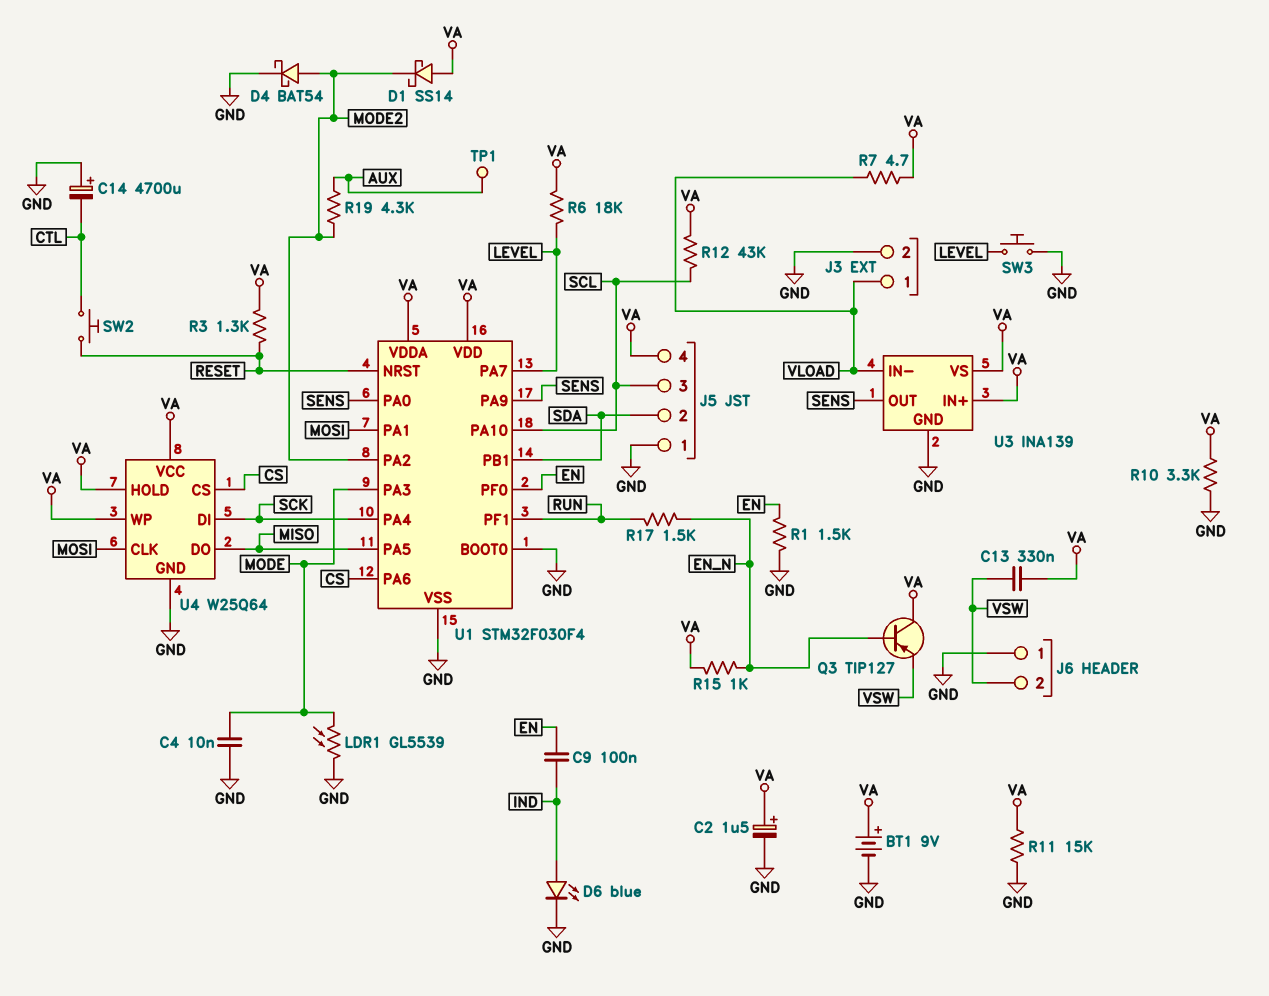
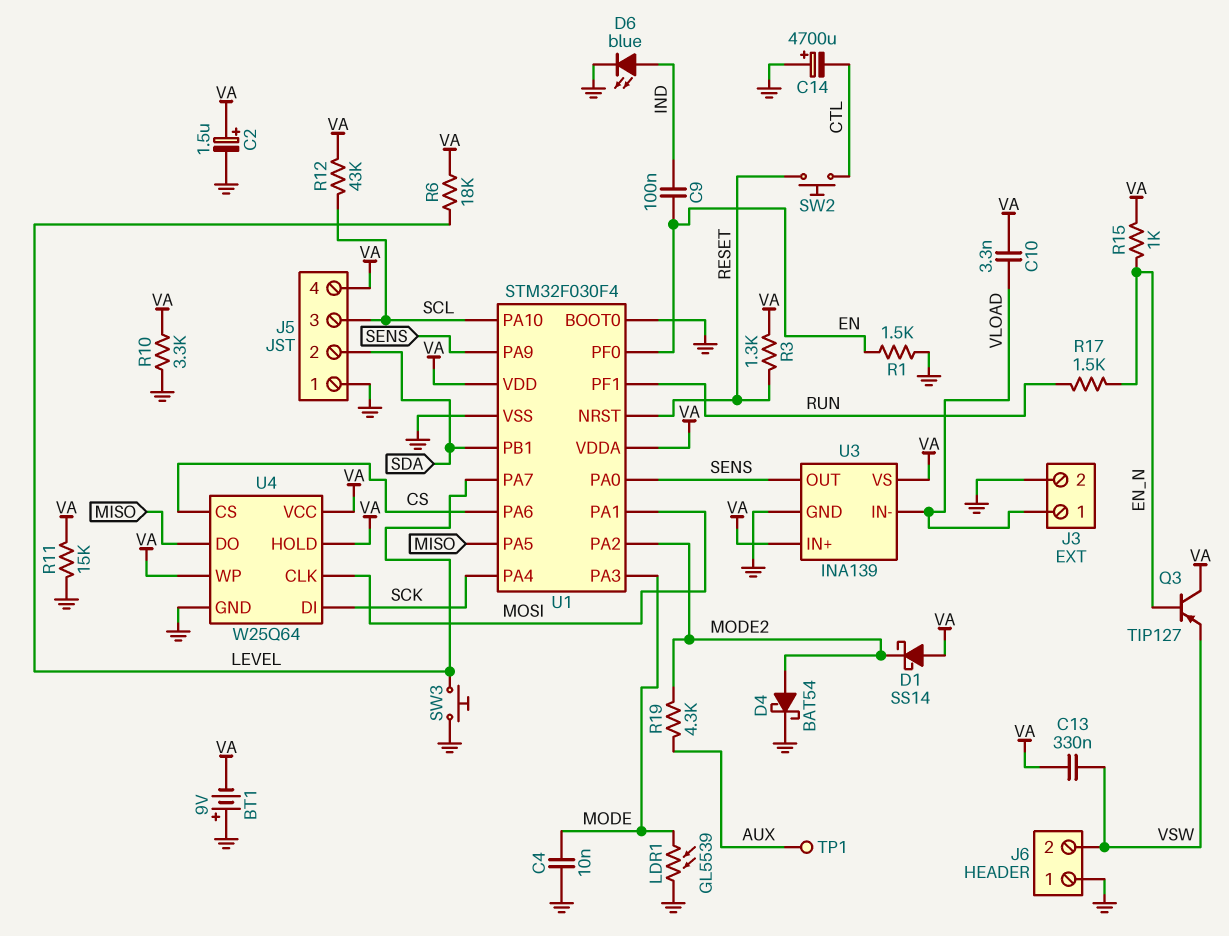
BT1: 9V (plus VA, minus GND) -> 9V (plus GND, minus VA)
C10: none -> 3.3nF (VA, VLOAD)
R7: 4.7 (VA, VLOAD) -> none

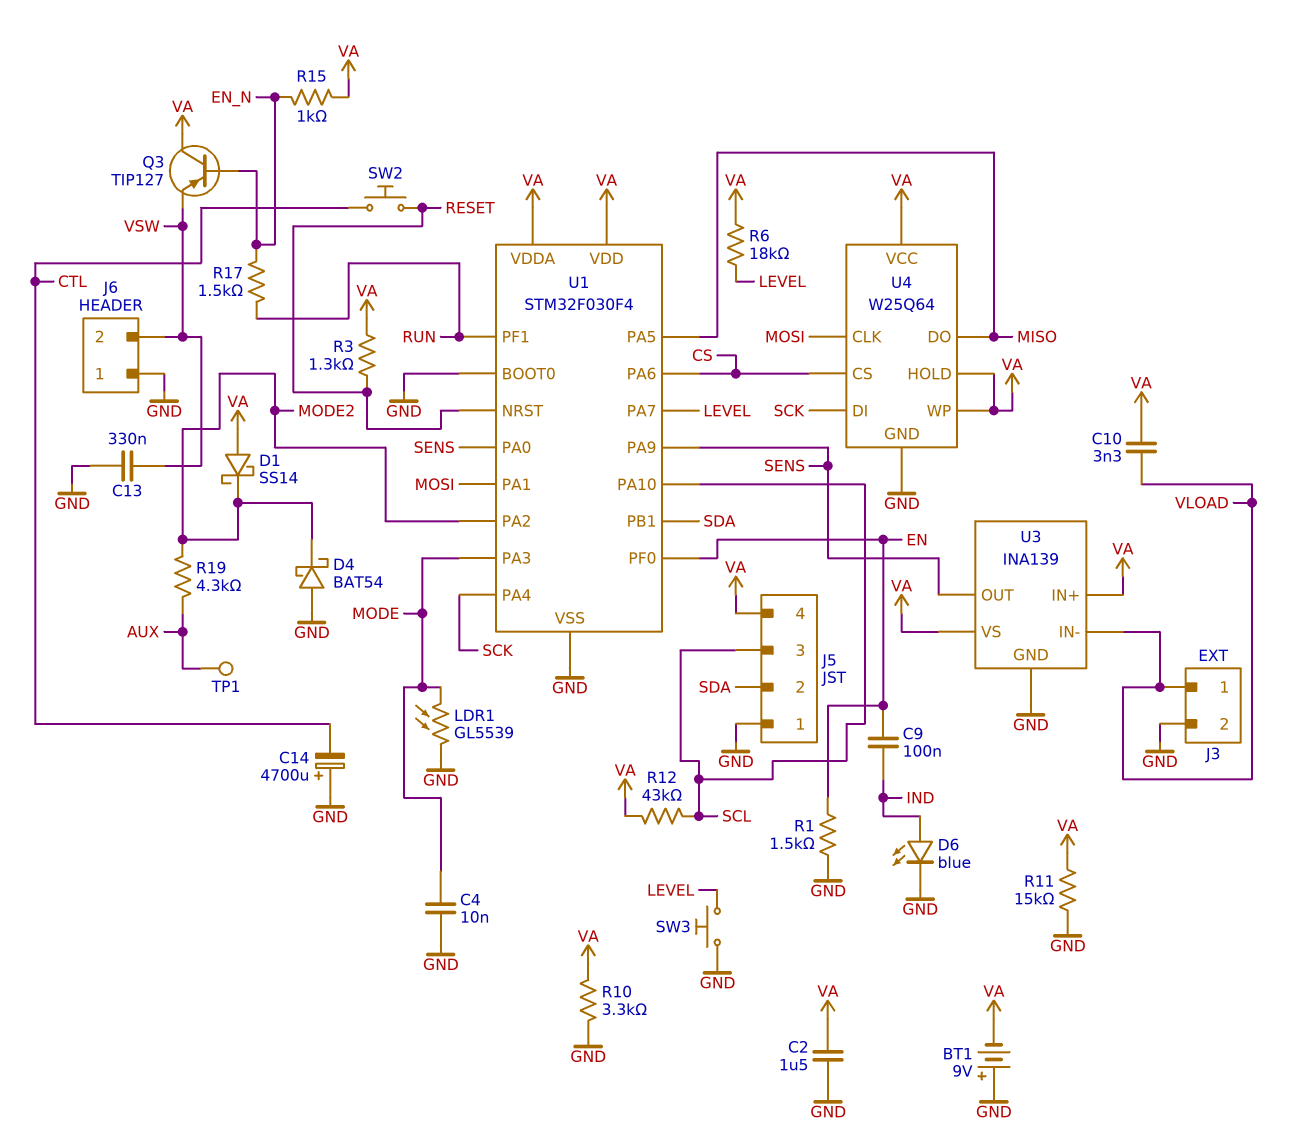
C2: 1.5uF (plus VA, minus GND) -> 1.5uF (GND, VA)
C13: 330nF (VA, VSW) -> 330nF (GND, VSW)
D4: schottky BAT54 (A MODE2, K GND) -> schottky BAT54 (A GND, K MODE2)

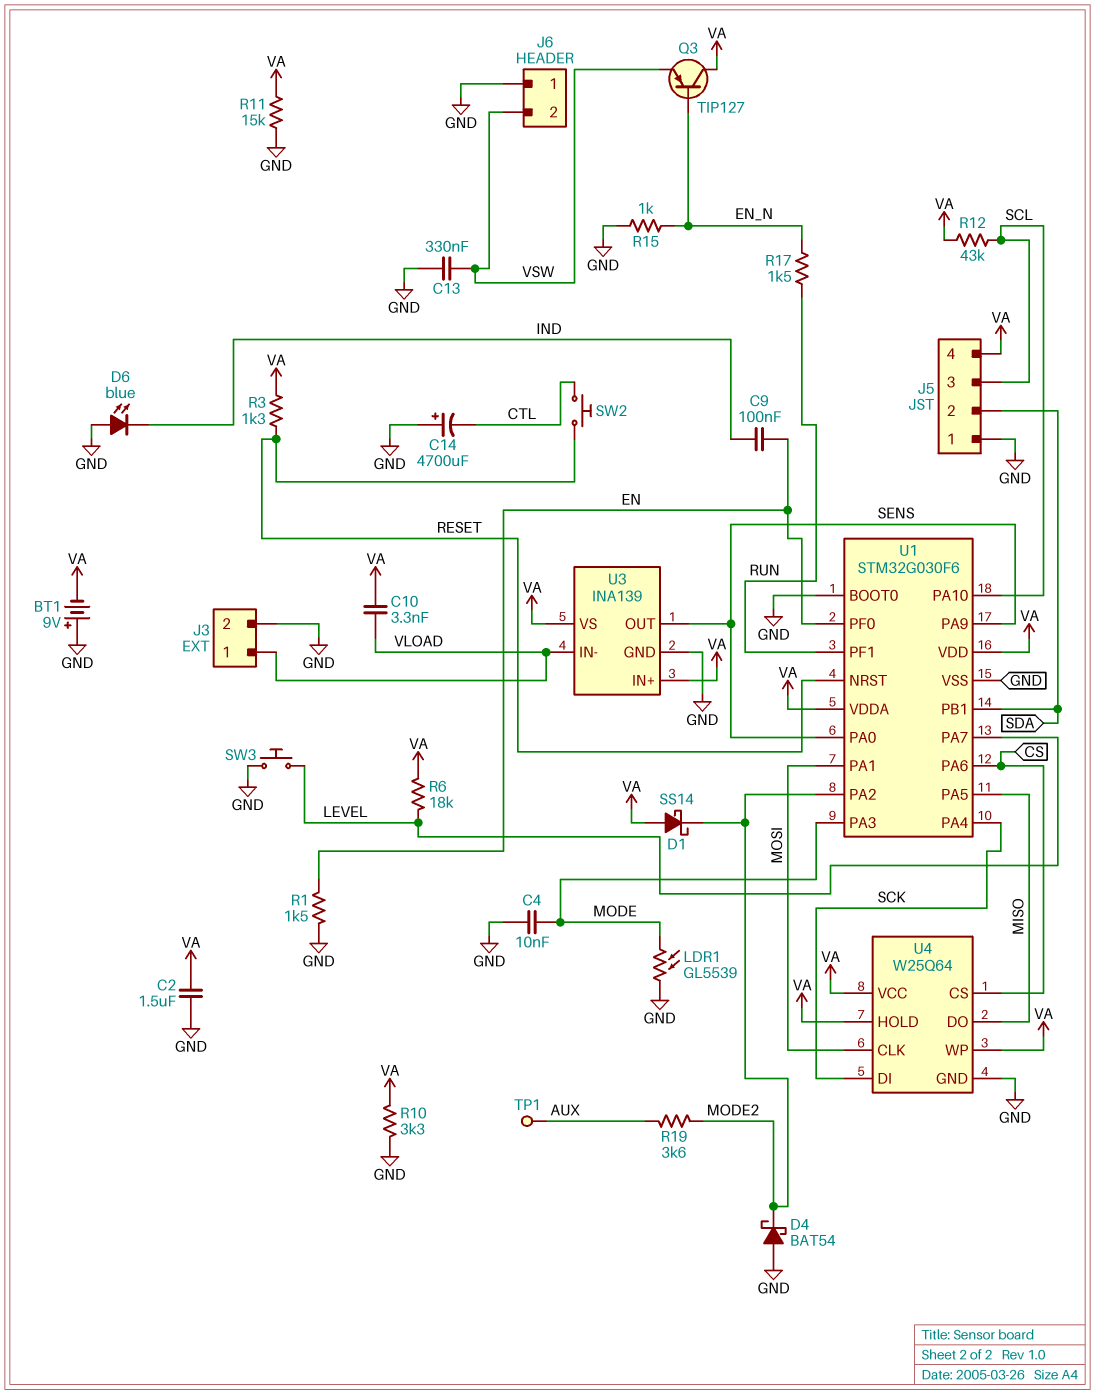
D6: LED blue (A IND, K GND) -> LED blue (A GND, K IND)
R15: 1k (EN_N, VA) -> 1k (EN_N, GND)
R19: 4.3k (AUX, MODE2) -> 3.6k (AUX, MODE2)
U1: STM32F030F4 -> STM32G030F6

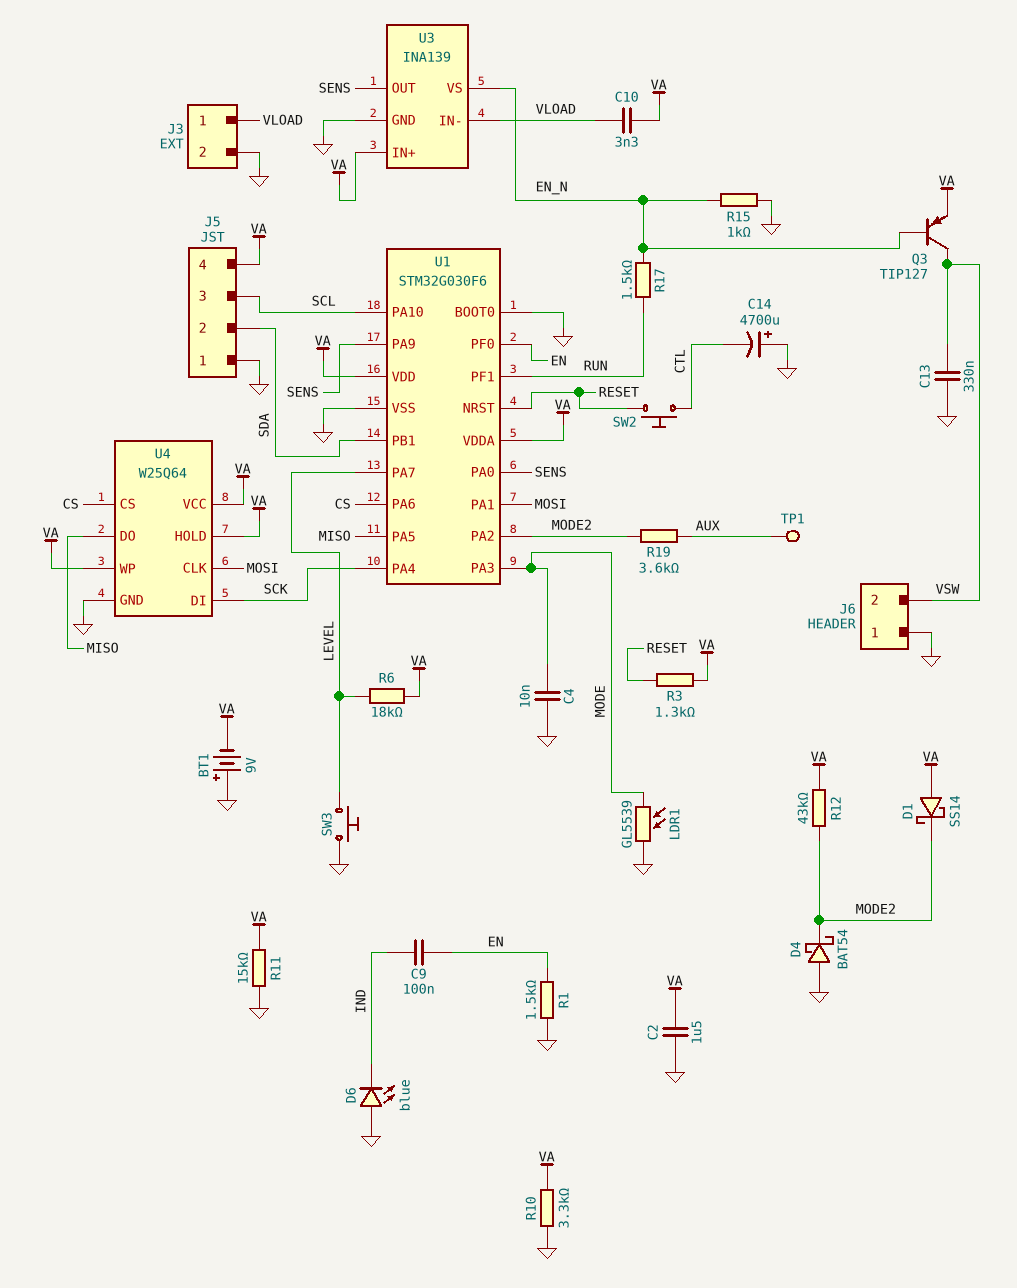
Q3: PNP TIP127 (B EN_N, C VA, E VSW) -> PNP TIP127 (B EN_N, C VSW, E VA)
R12: 43k (SCL, VA) -> 43k (MODE2, VA)
U3 pin VS: VA -> EN_N

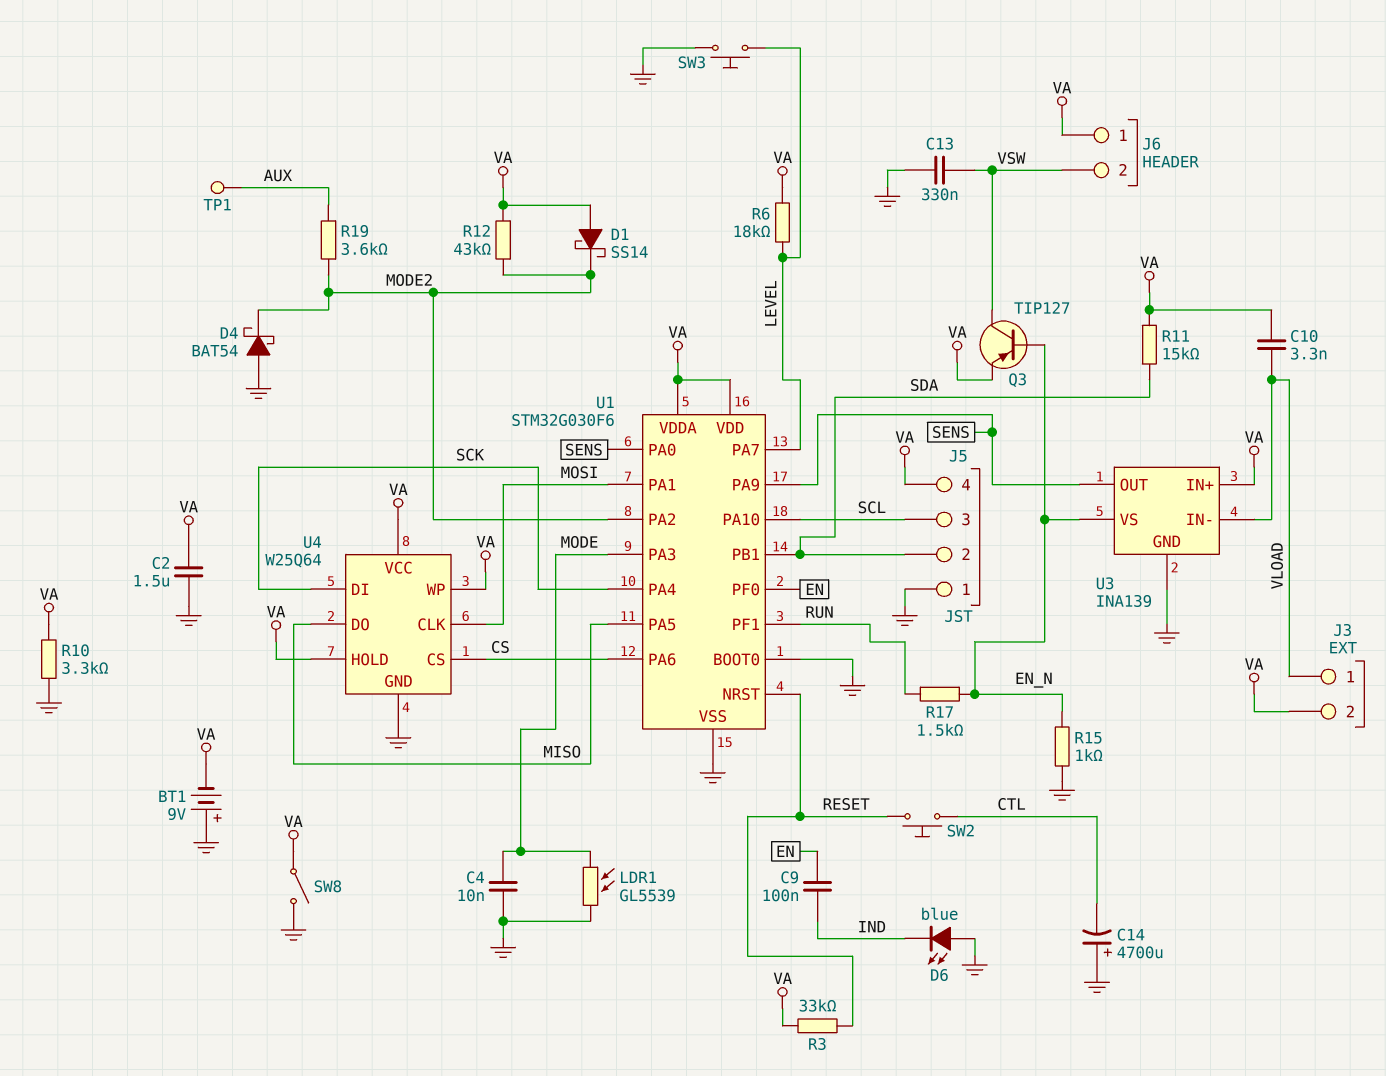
J3 pin 2: GND -> VA
J6 pin 1: GND -> VA
R1: 1.5k (EN, GND) -> none
R3: 1.3k (RESET, VA) -> 33k (RESET, VA)
R11: 15k (GND, VA) -> 15k (SDA, VA)
SW8: none -> switch (GND, VA)

